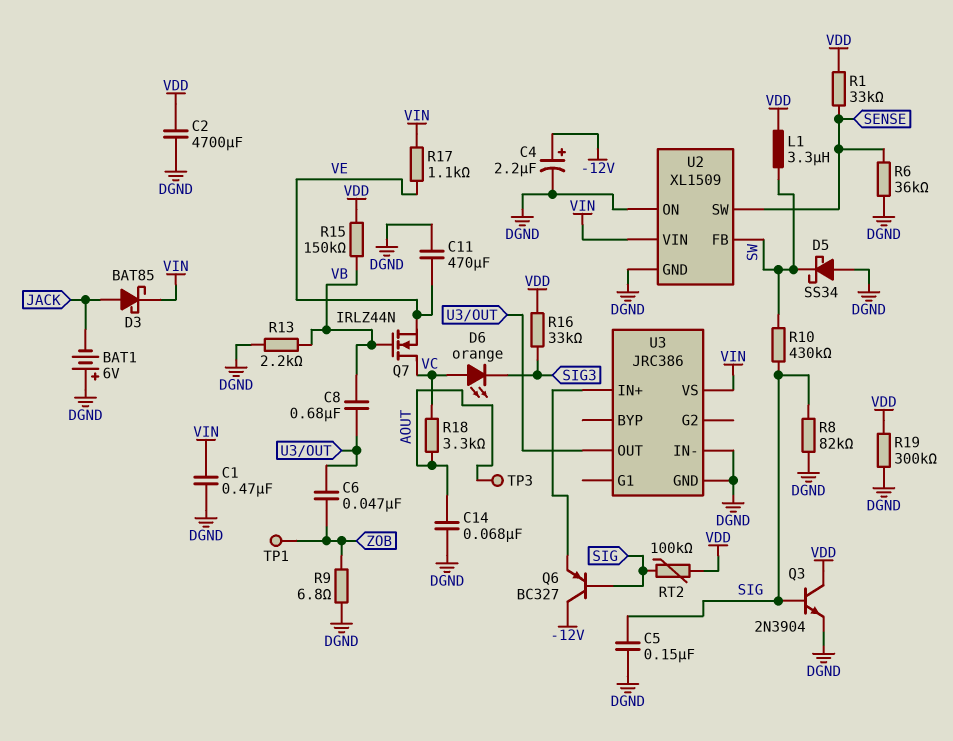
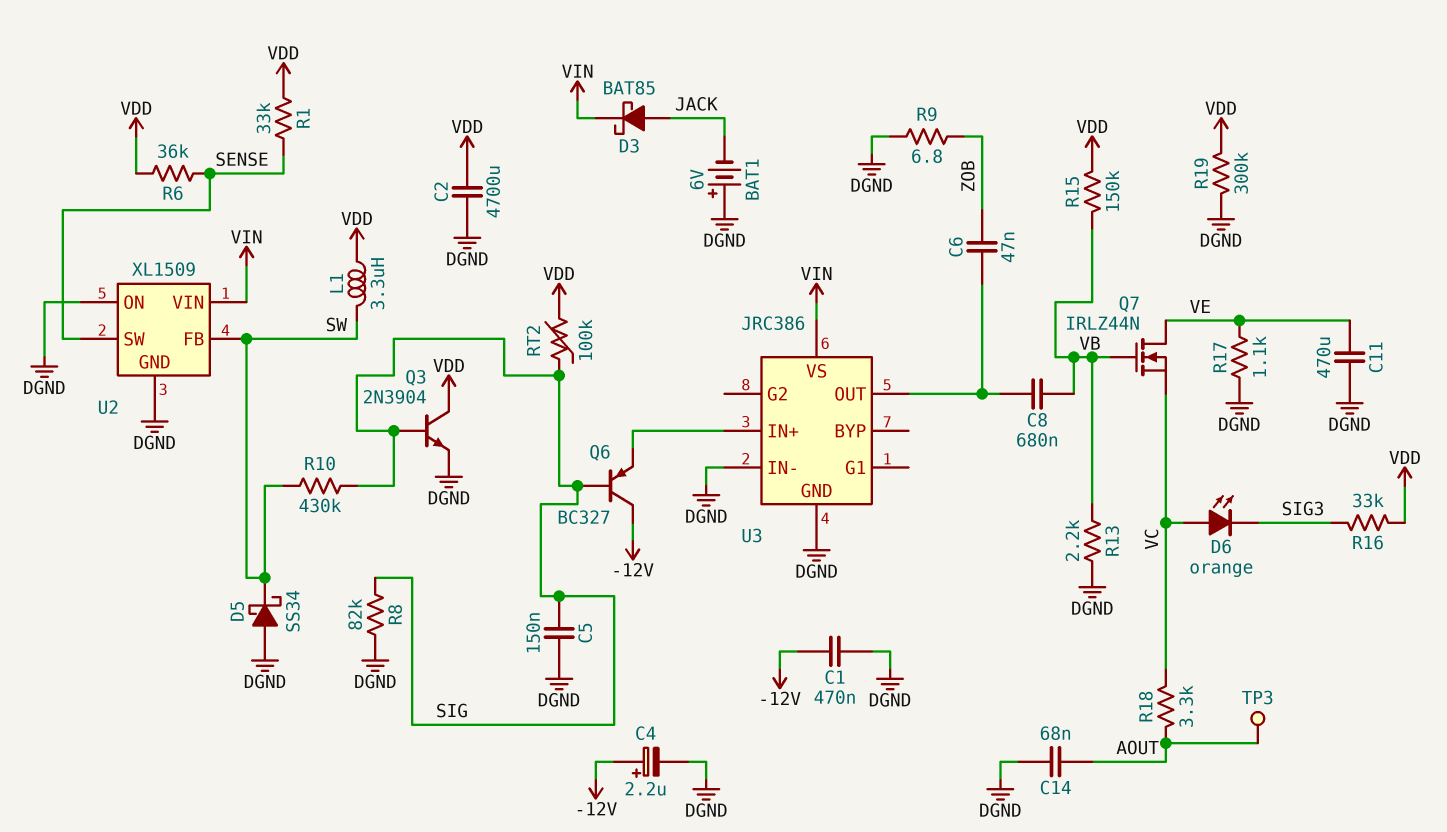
C1: 470nF (DGND, VIN) -> 470nF (-12V, DGND)
Q7: NMOS IRLZ44N (G VB, D VC, S VE) -> NMOS IRLZ44N (G VB, D VE, S VC)
R6: 36k (DGND, SENSE) -> 36k (SENSE, VDD)
R17: 1.1k (VE, VIN) -> 1.1k (DGND, VE)
TP1: test point (ZOB) -> none

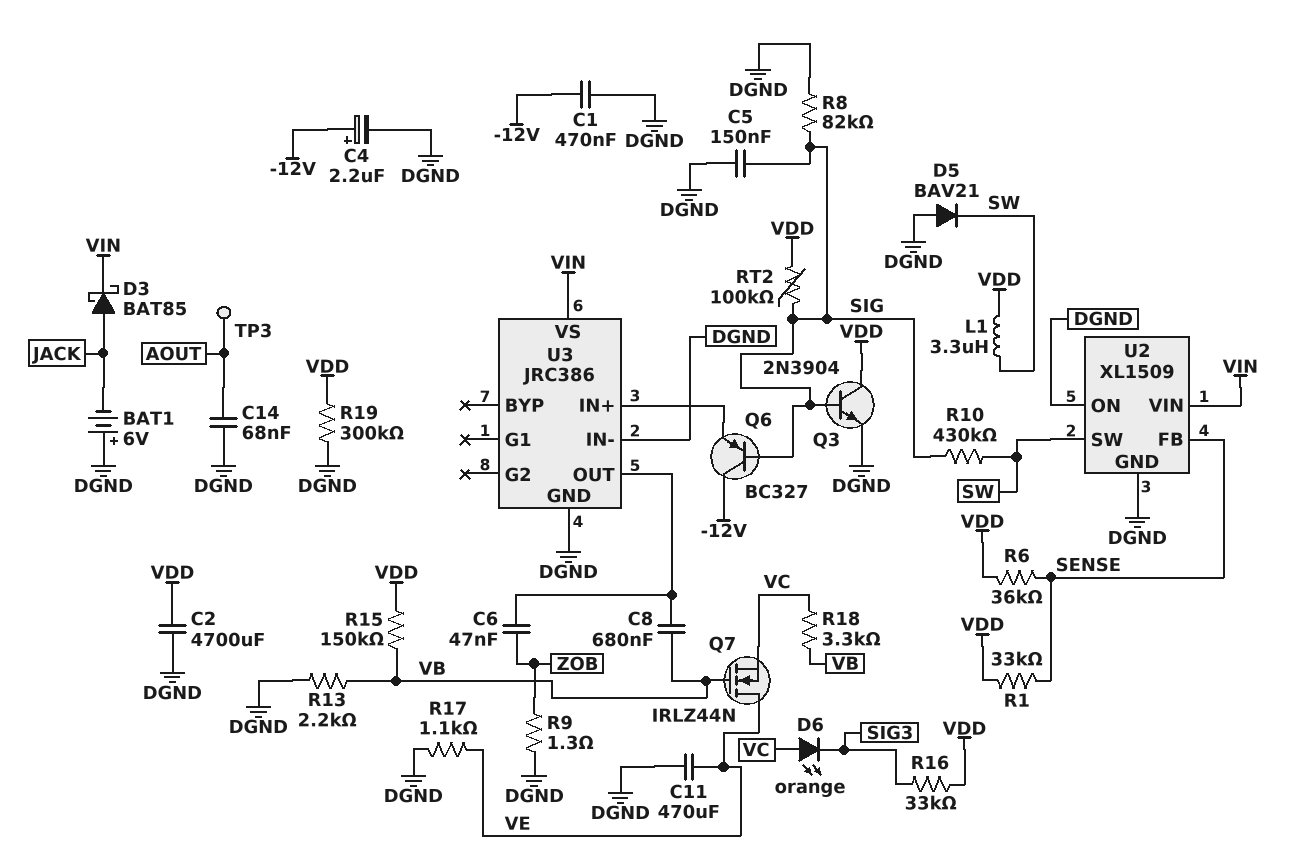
D5: schottky SS34 (A DGND, K SW) -> diode BAV21 (A DGND, K SW)
R9: 6.8 (DGND, ZOB) -> 1.3 (DGND, ZOB)
R18: 3.3k (AOUT, VC) -> 3.3k (VB, VC)
U2 pin FB: SW -> SENSE
U2 pin SW: SENSE -> SW

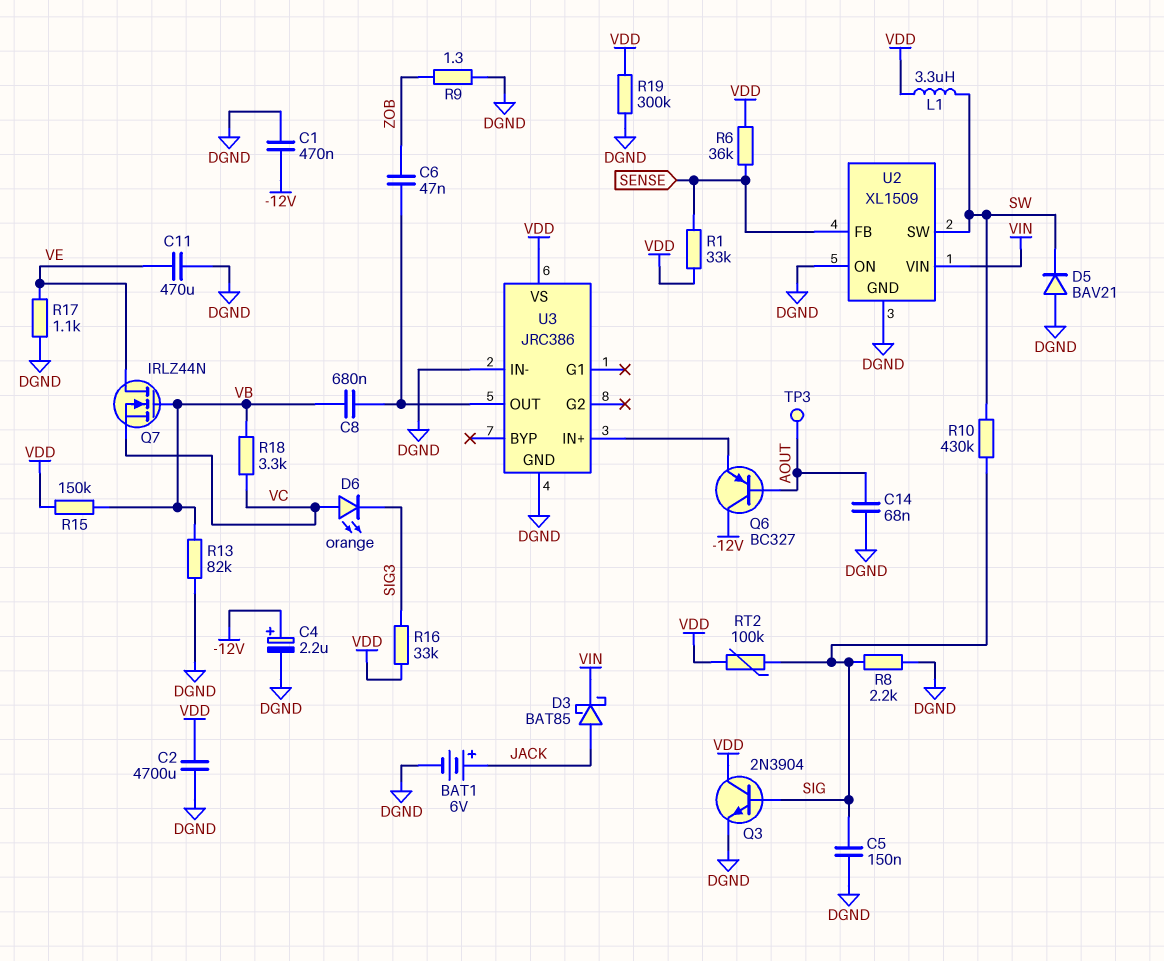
BAT1: 6V (plus DGND, minus JACK) -> 6V (plus JACK, minus DGND)
Q6: PNP BC327 (B SIG, C -12V, E U3/IN+) -> PNP BC327 (B AOUT, C -12V, E U3/IN+)
R8: 82k (DGND, SIG) -> 2.2k (DGND, SIG)
R13: 2.2k (DGND, VB) -> 82k (DGND, VB)
U3 pin VS: VIN -> VDD

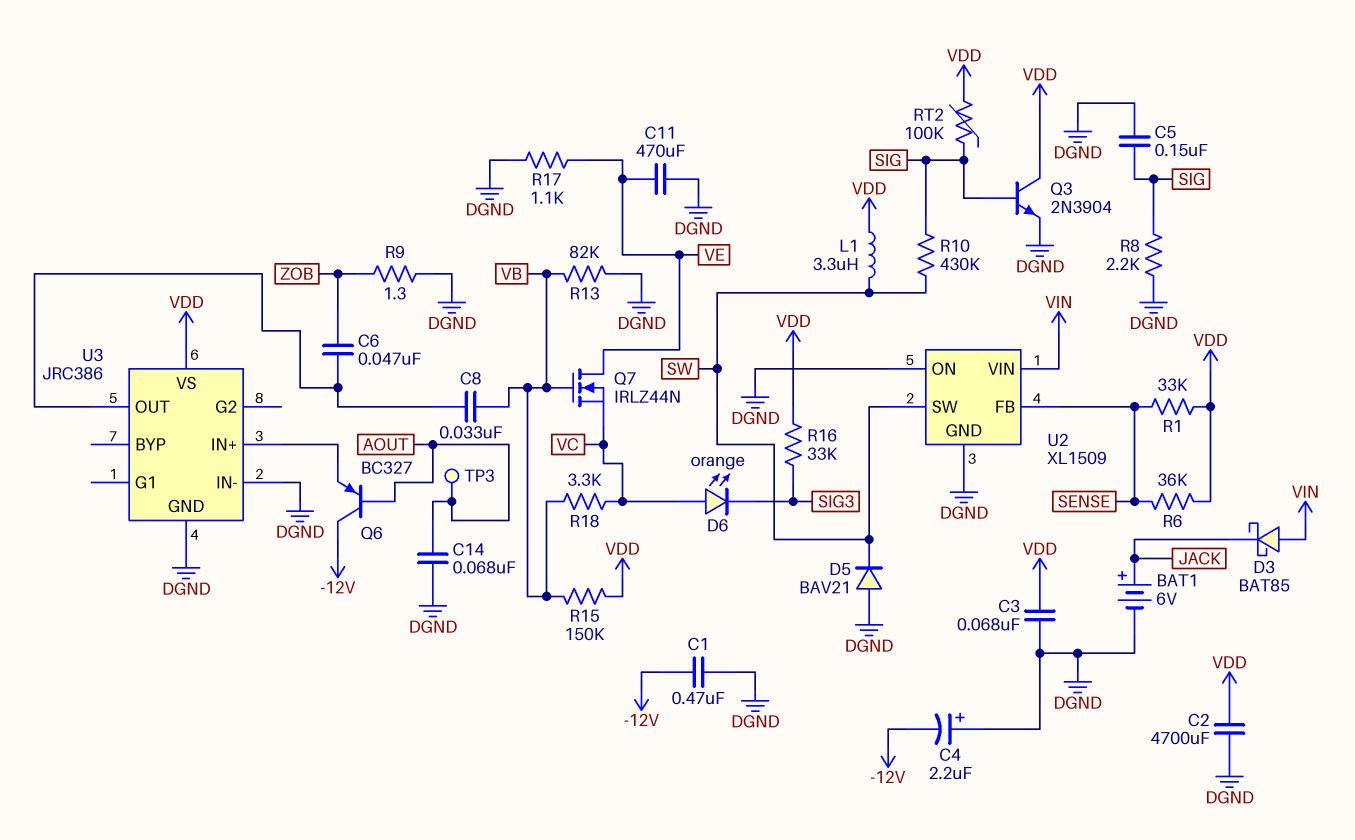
C3: none -> 68nF (DGND, VDD)
C4: 2.2uF (plus -12V, minus DGND) -> 2.2uF (plus DGND, minus -12V)
C8: 680nF (U3/OUT, VB) -> 33nF (U3/OUT, VB)
D3: schottky BAT85 (A JACK, K VIN) -> schottky BAT85 (A VIN, K JACK)
R19: 300k (DGND, VDD) -> none

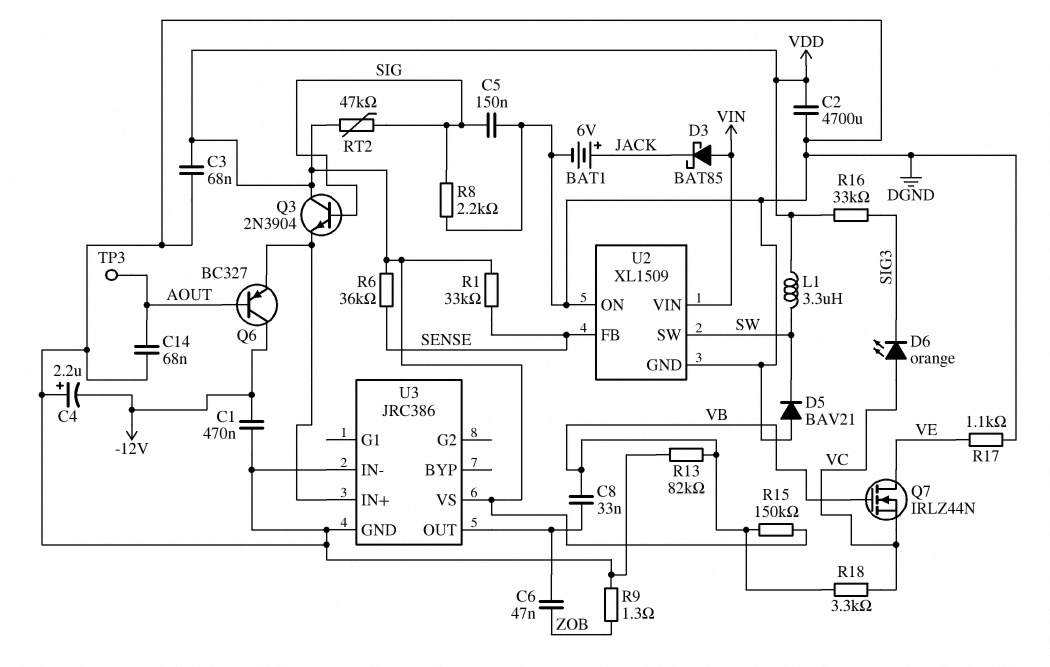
C11: 470uF (DGND, VE) -> none
Q3: NPN 2N3904 (B SIG, C VDD, E DGND) -> NPN 2N3904 (B SIG, C VDD, E U3/IN+)
R10: 430k (SIG, SW) -> none
RT2: 100k (SIG, VDD) -> 47k (SIG, VDD)

